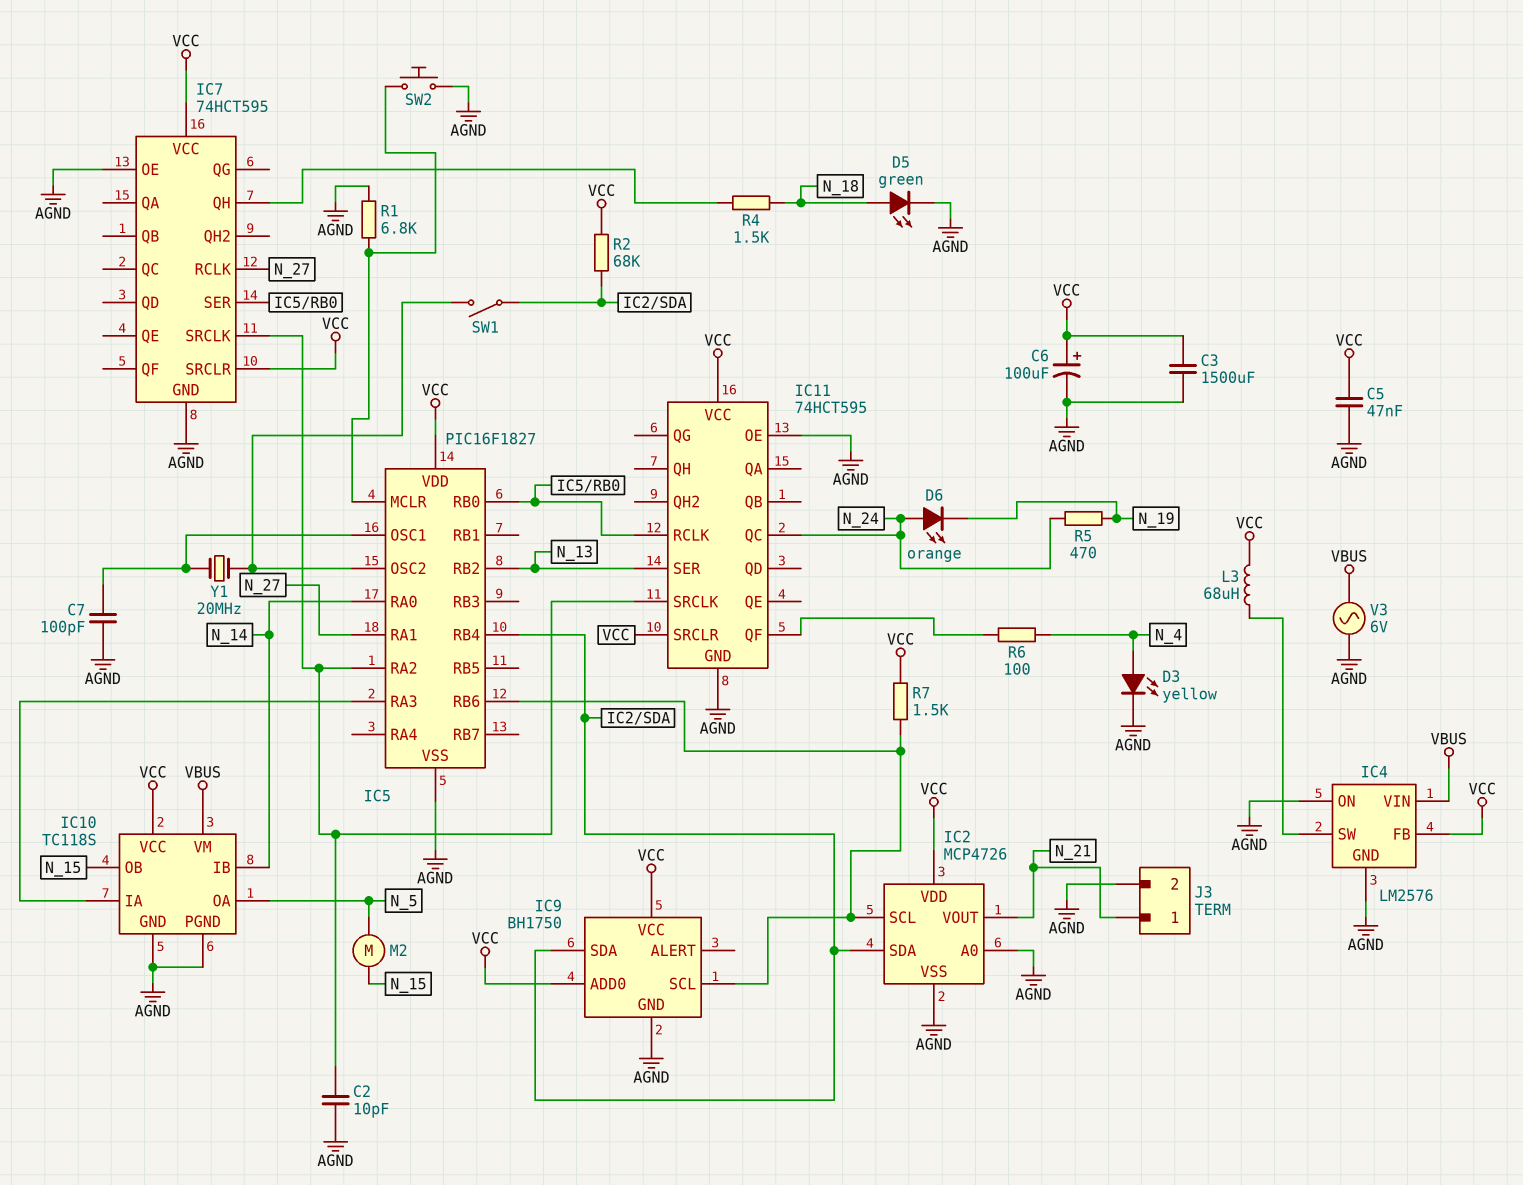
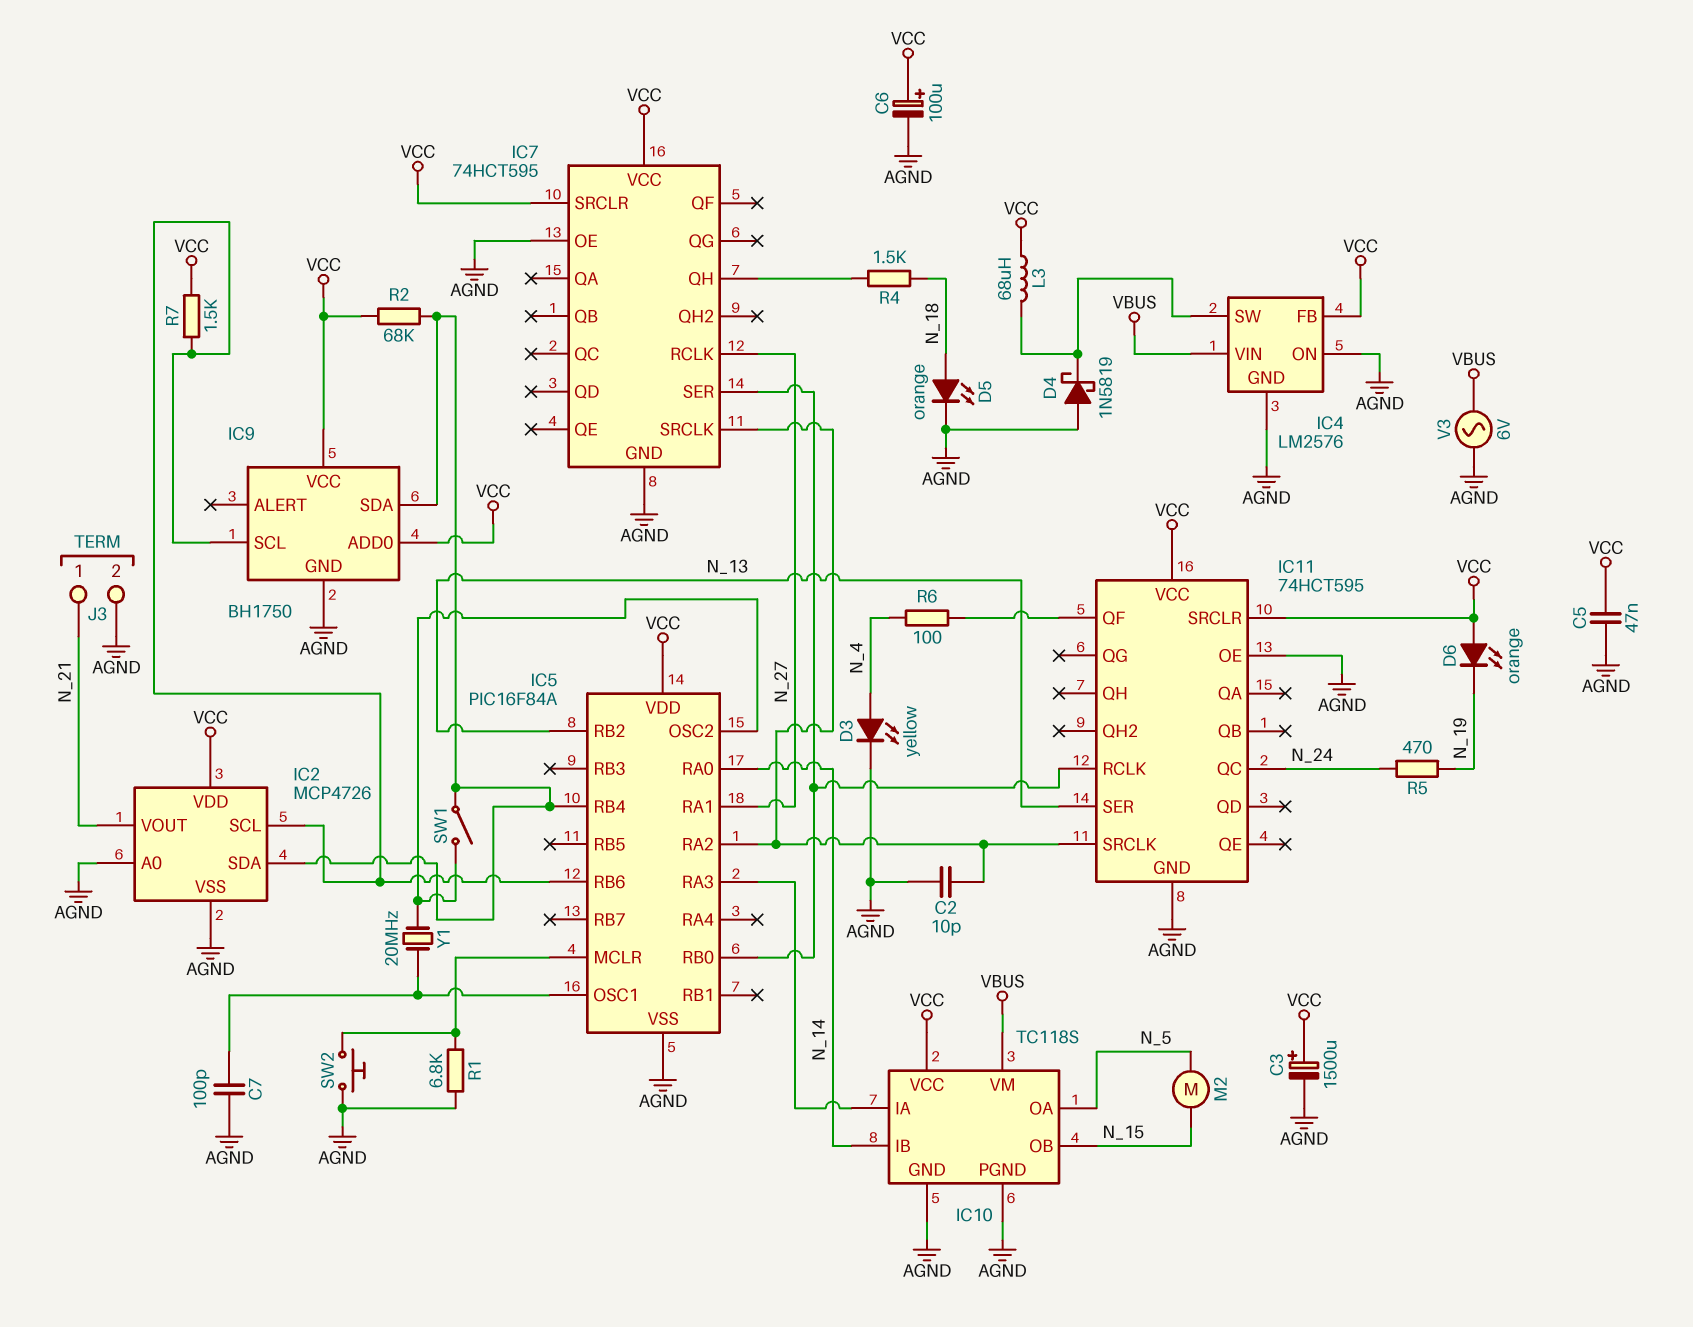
C3: 1500uF (AGND, VCC) -> 1500uF (plus VCC, minus AGND)
D4: none -> schottky 1N5819 (A AGND, K IC4/SW)
D5: LED green (A N_18, K AGND) -> LED orange (A N_18, K AGND)
D6: LED orange (A N_24, K N_19) -> LED orange (A VCC, K N_19)
IC5: PIC16F1827 -> PIC16F84A

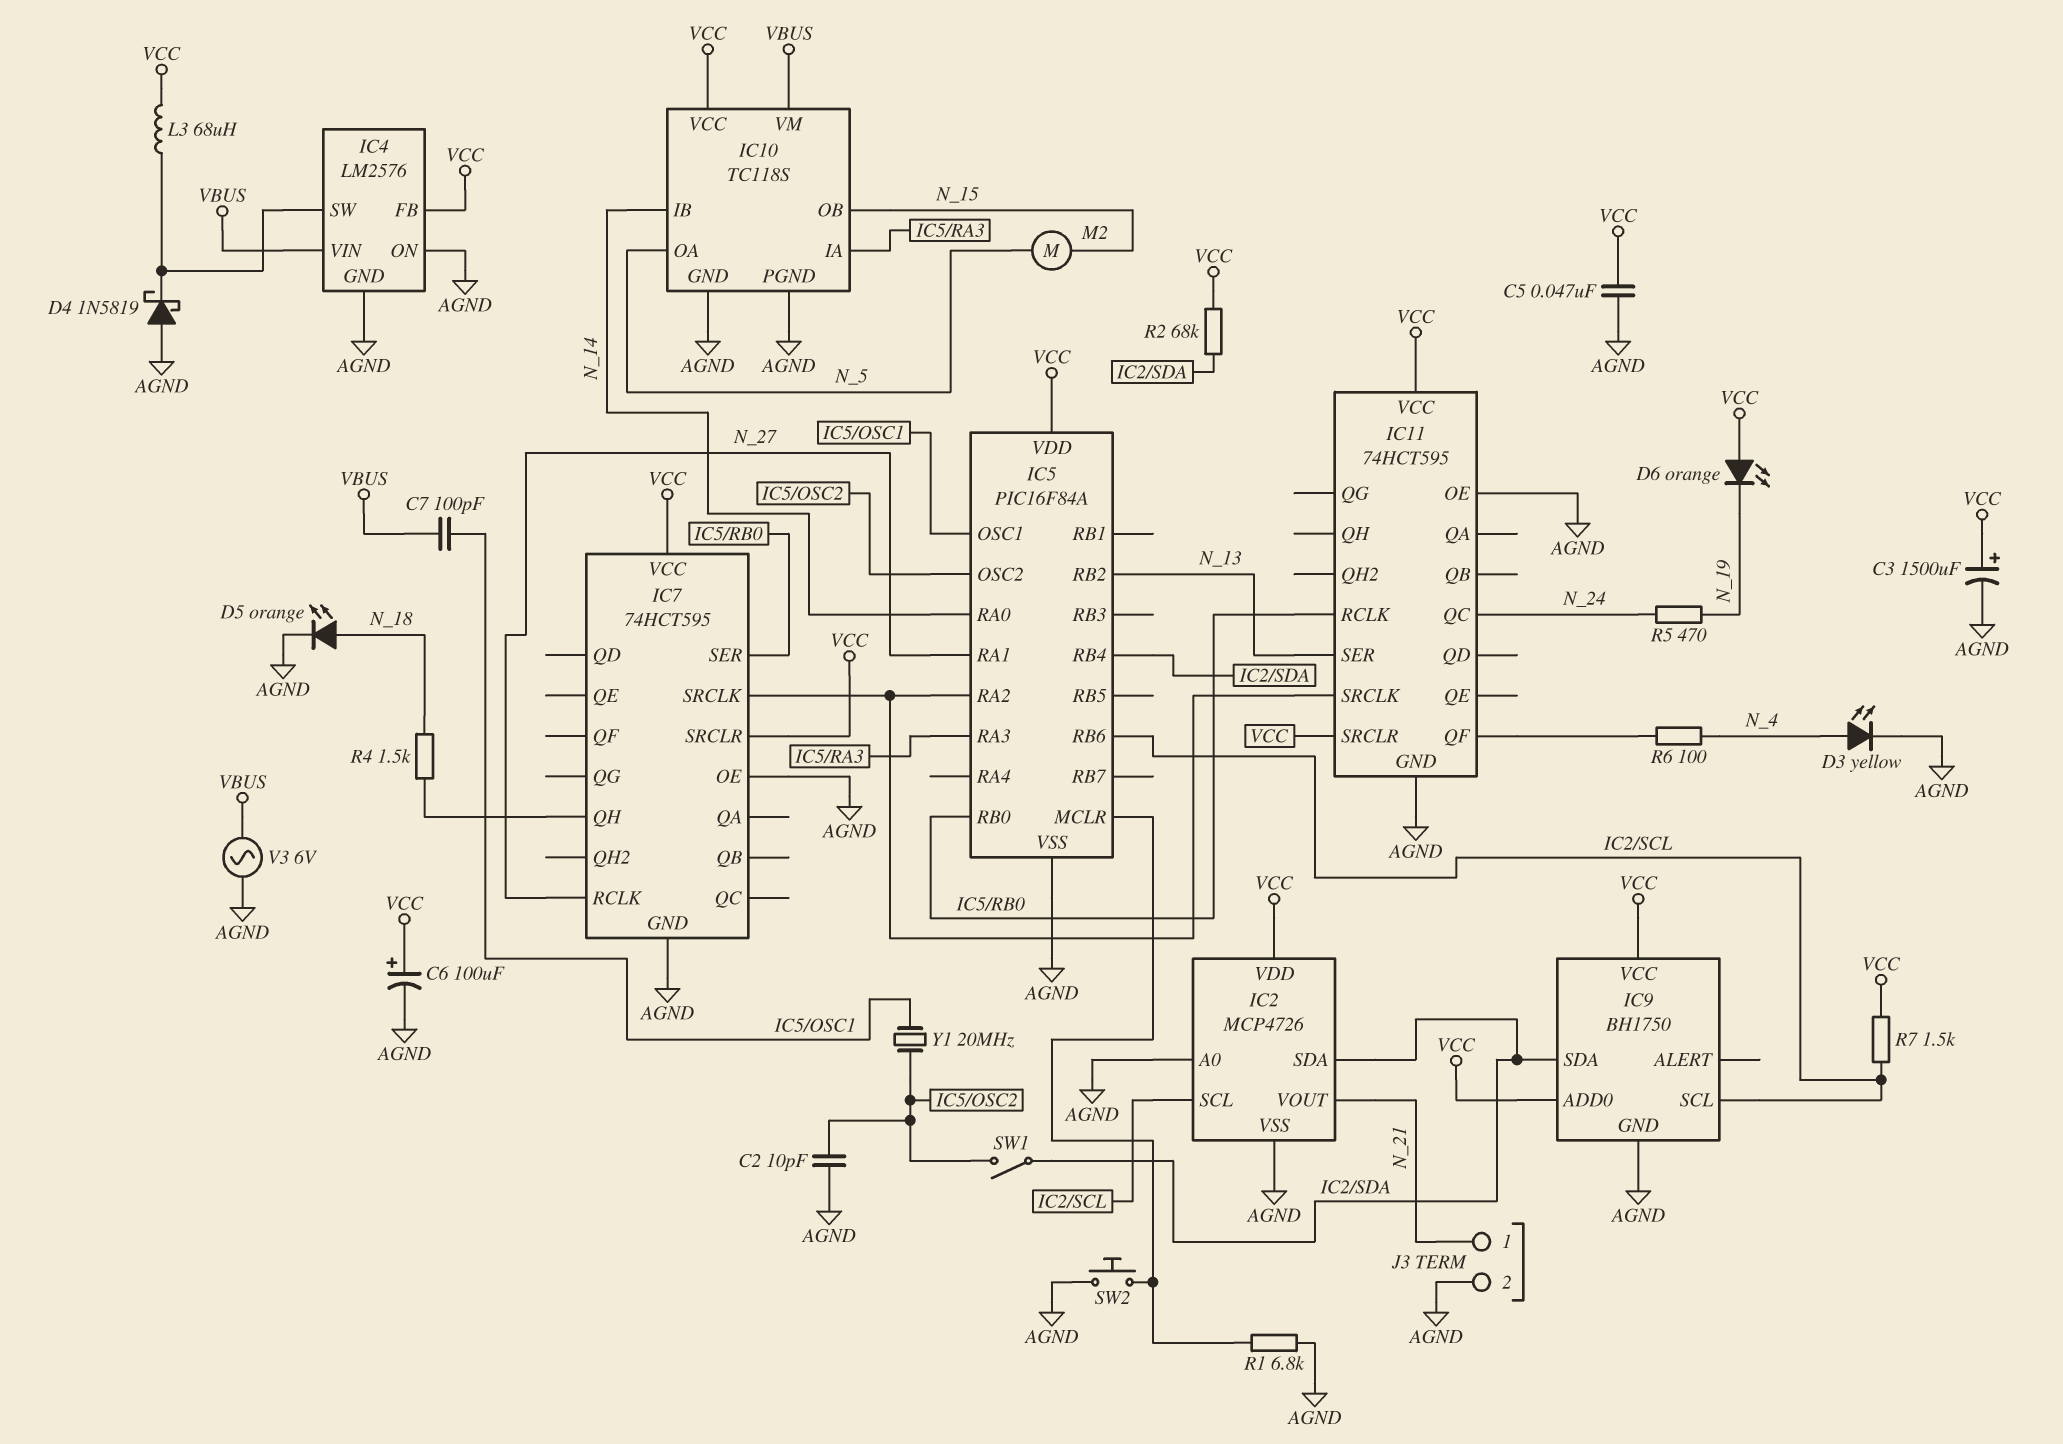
C2: 10pF (AGND, IC5/RA2) -> 10pF (AGND, IC5/OSC2)
C7: 100pF (AGND, IC5/OSC1) -> 100pF (IC5/OSC1, VBUS)

